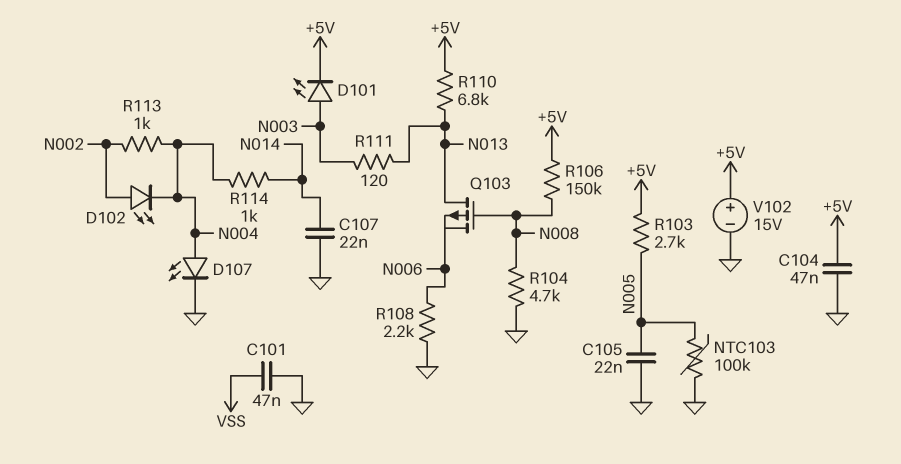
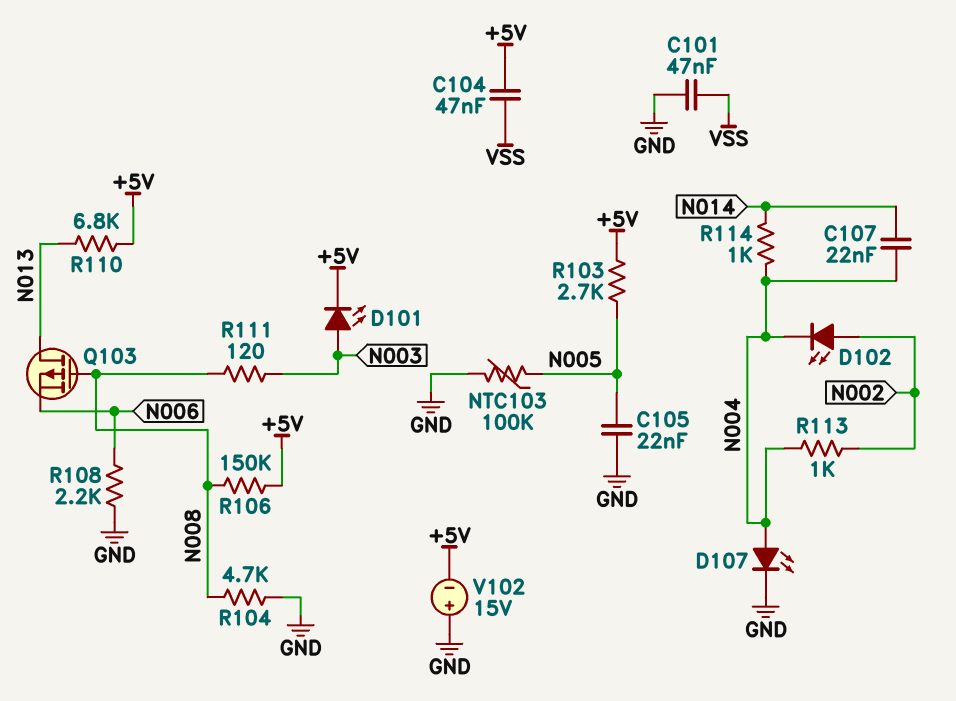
C104: 47nF (+5V, GND) -> 47nF (+5V, VSS)
C107: 22nF (GND, N014) -> 22nF (N004, N014)
R111: 120 (N003, N013) -> 120 (N003, N008)
V102: 15V (plus +5V, minus GND) -> 15V (plus GND, minus +5V)

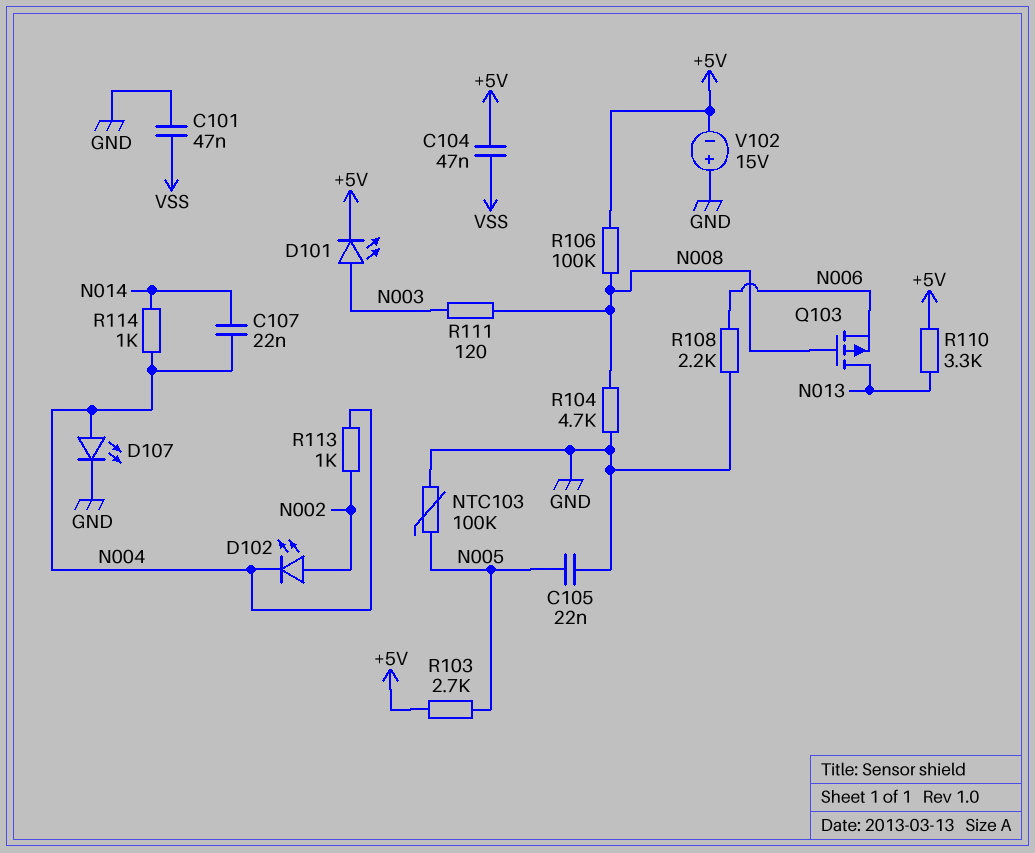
R106: 150k (+5V, N008) -> 100k (+5V, N008)
R110: 6.8k (+5V, N013) -> 3.3k (+5V, N013)

